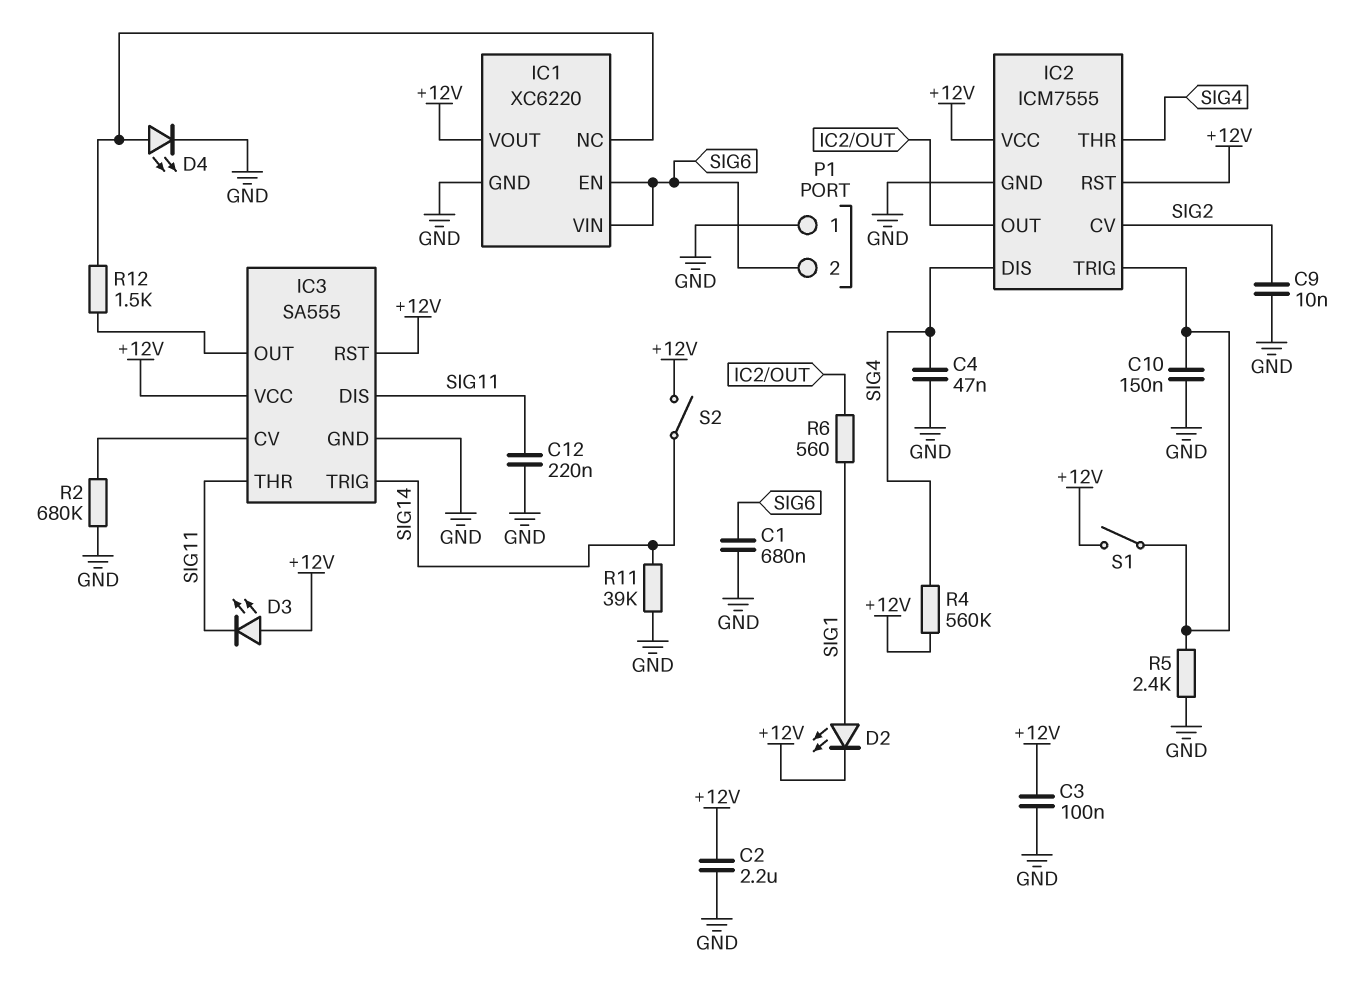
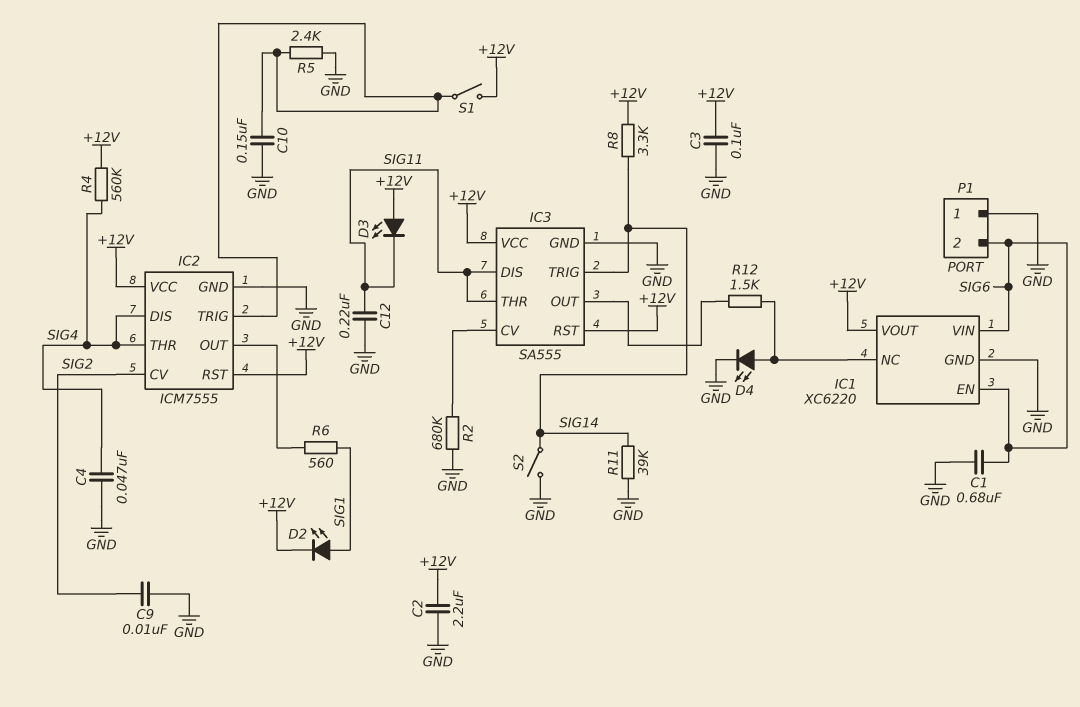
R8: none -> 3.3k (+12V, SIG14)
S2: switch (+12V, SIG14) -> switch (GND, SIG14)

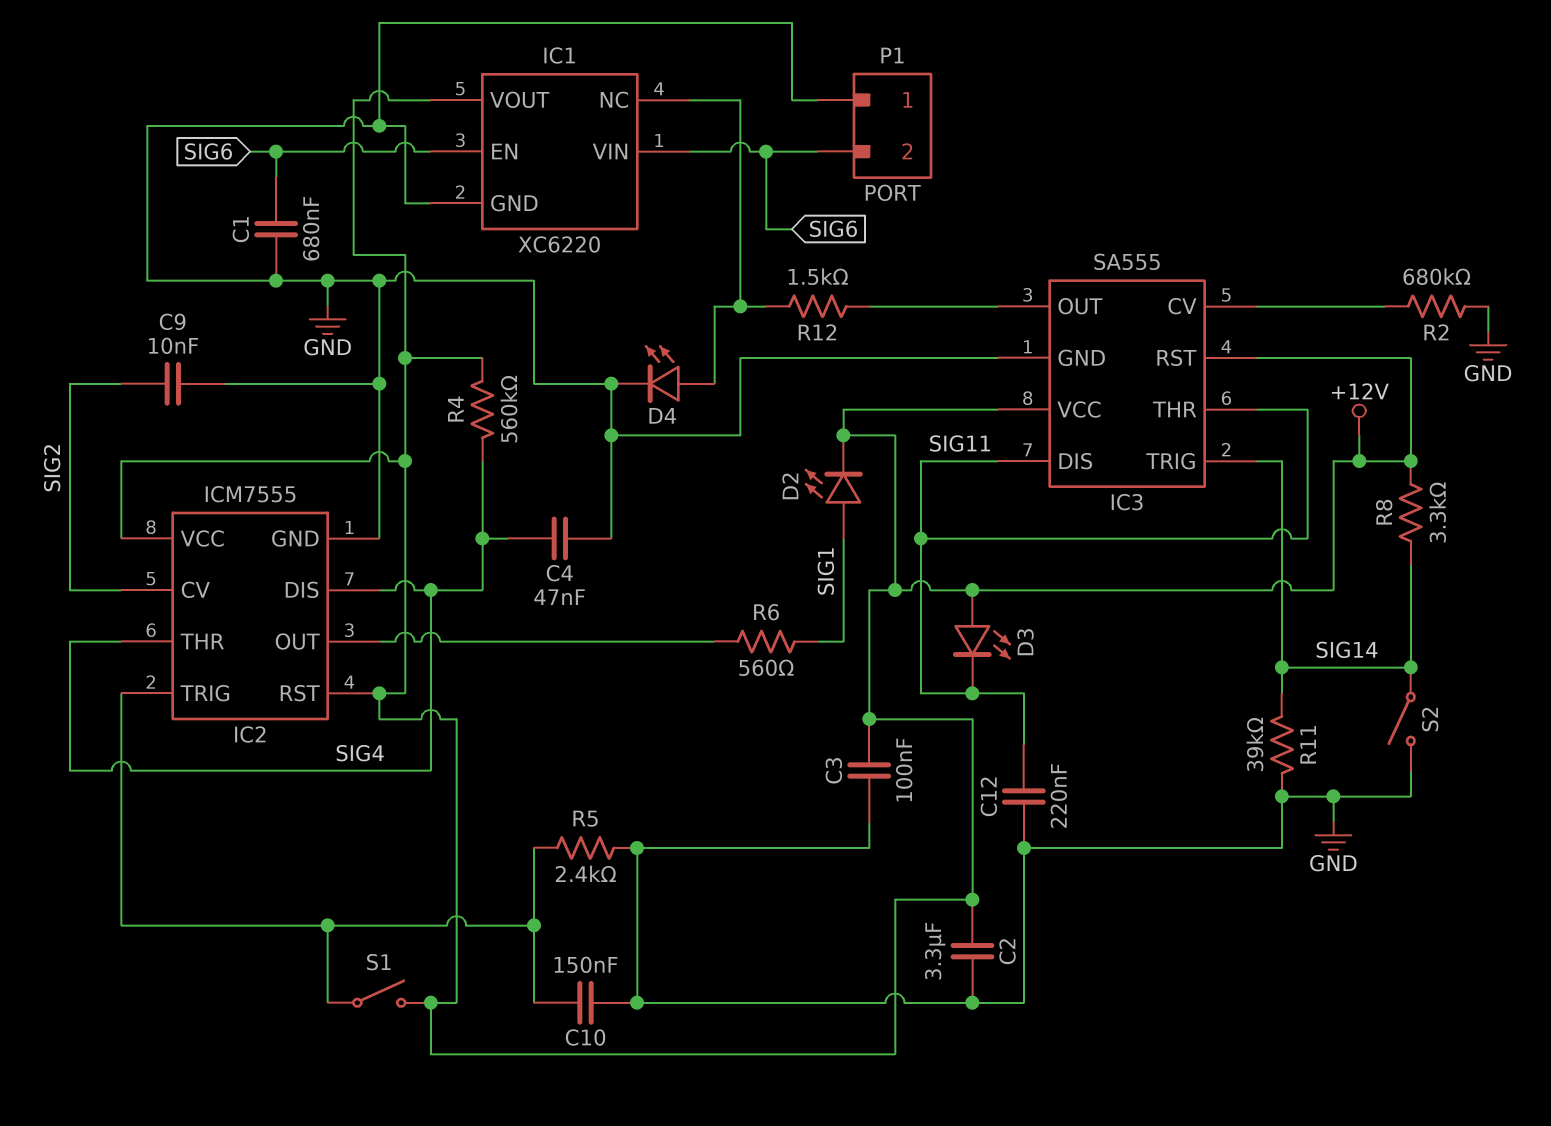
C2: 2.2uF (+12V, GND) -> 3.3uF (+12V, GND)

